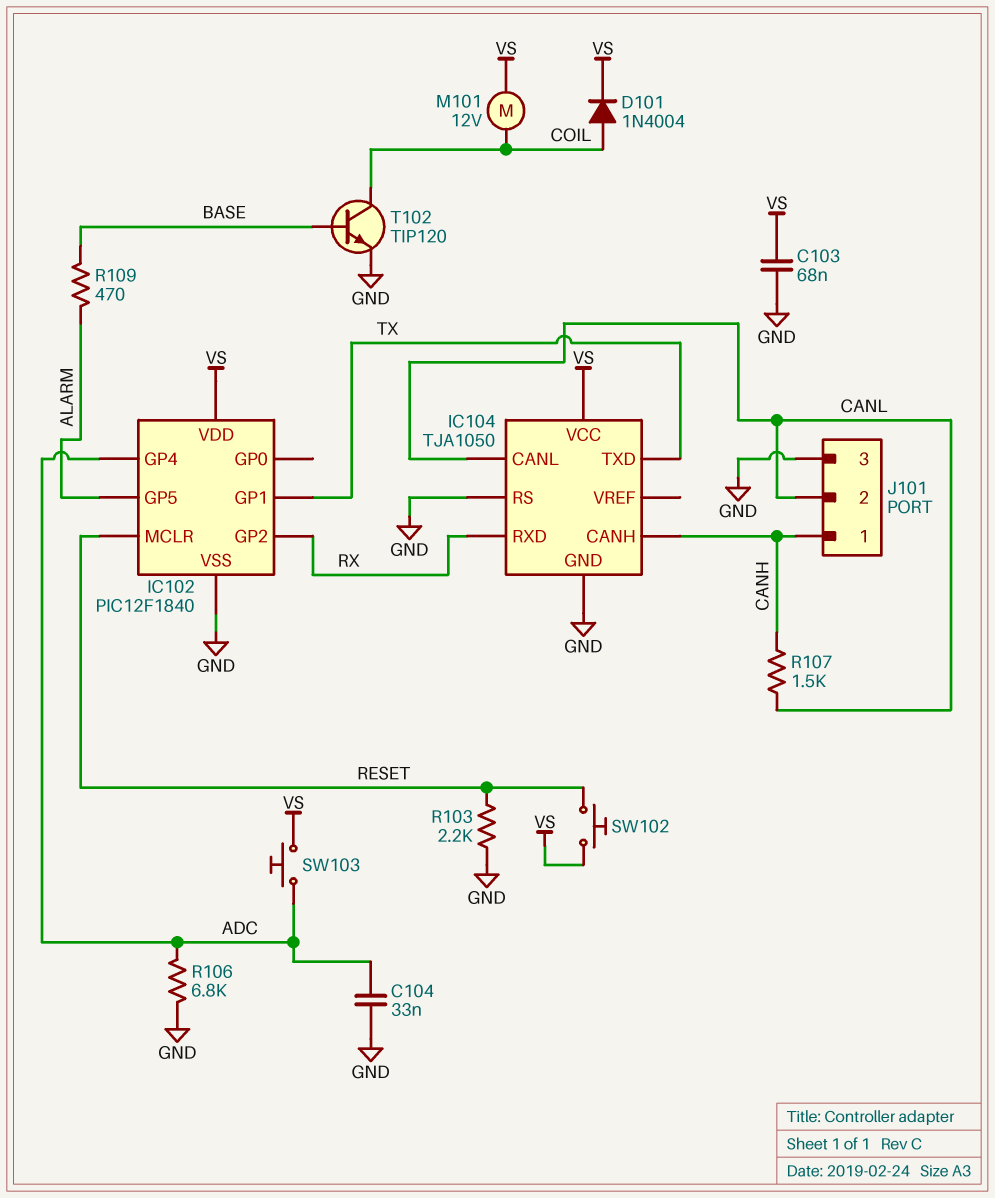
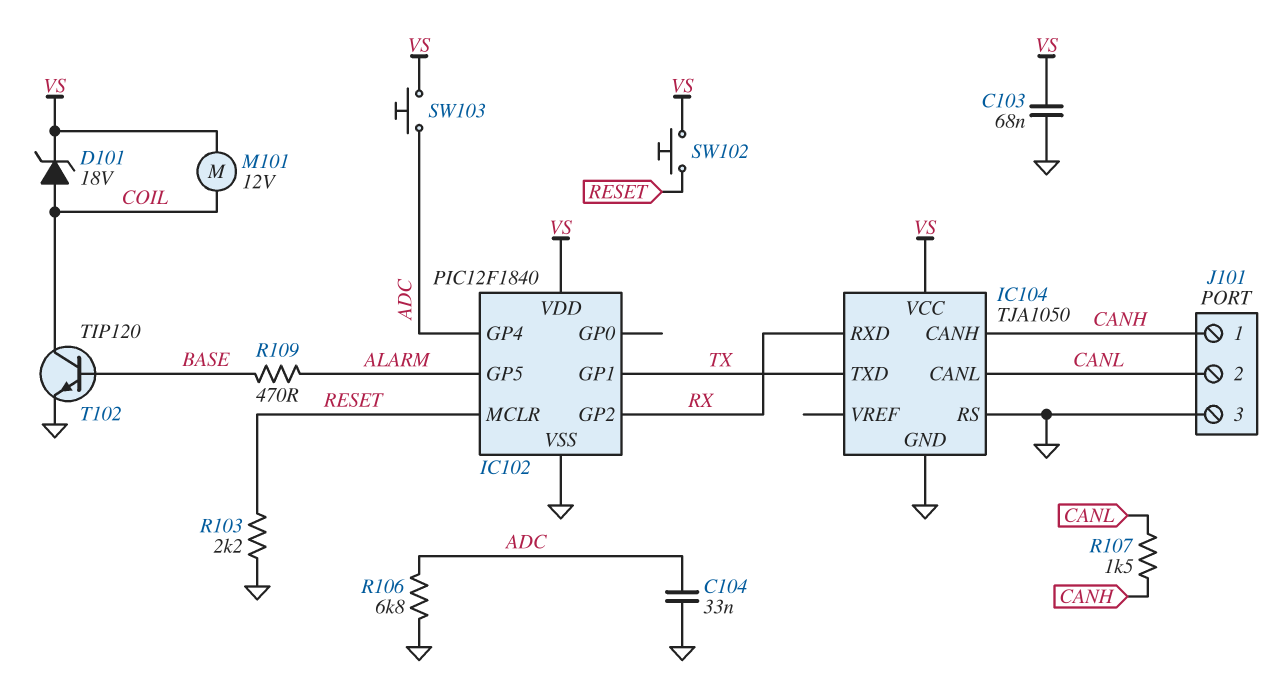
D101: diode 1N4004 (A COIL, K VS) -> zener 18V (A COIL, K VS)

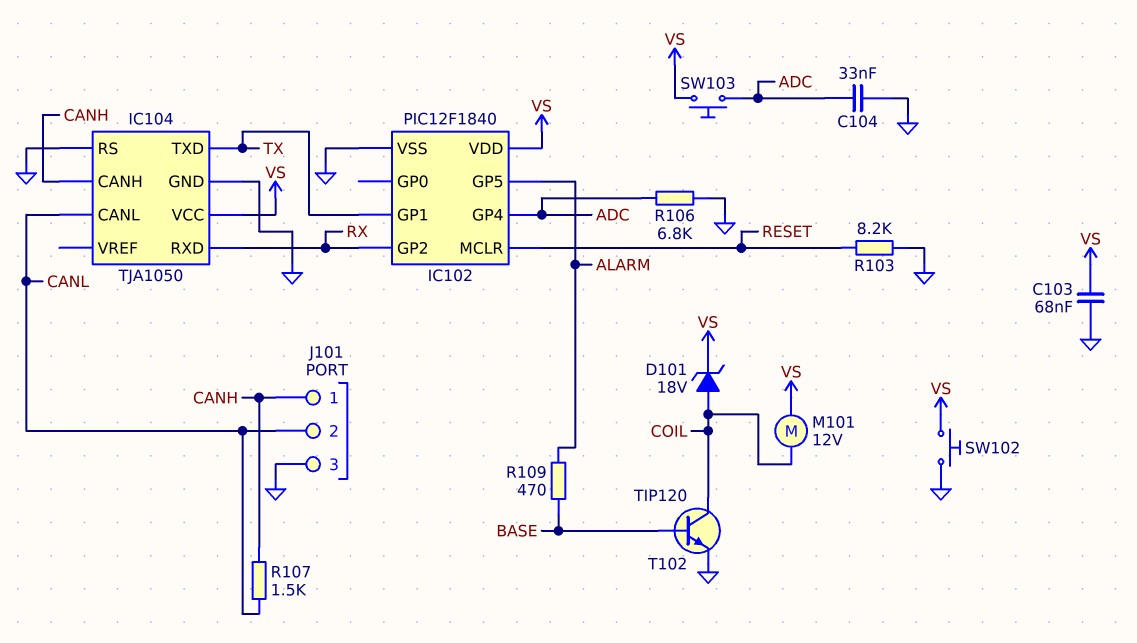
R103: 2.2k (GND, RESET) -> 8.2k (GND, RESET)
SW102: button (RESET, VS) -> button (GND, VS)

